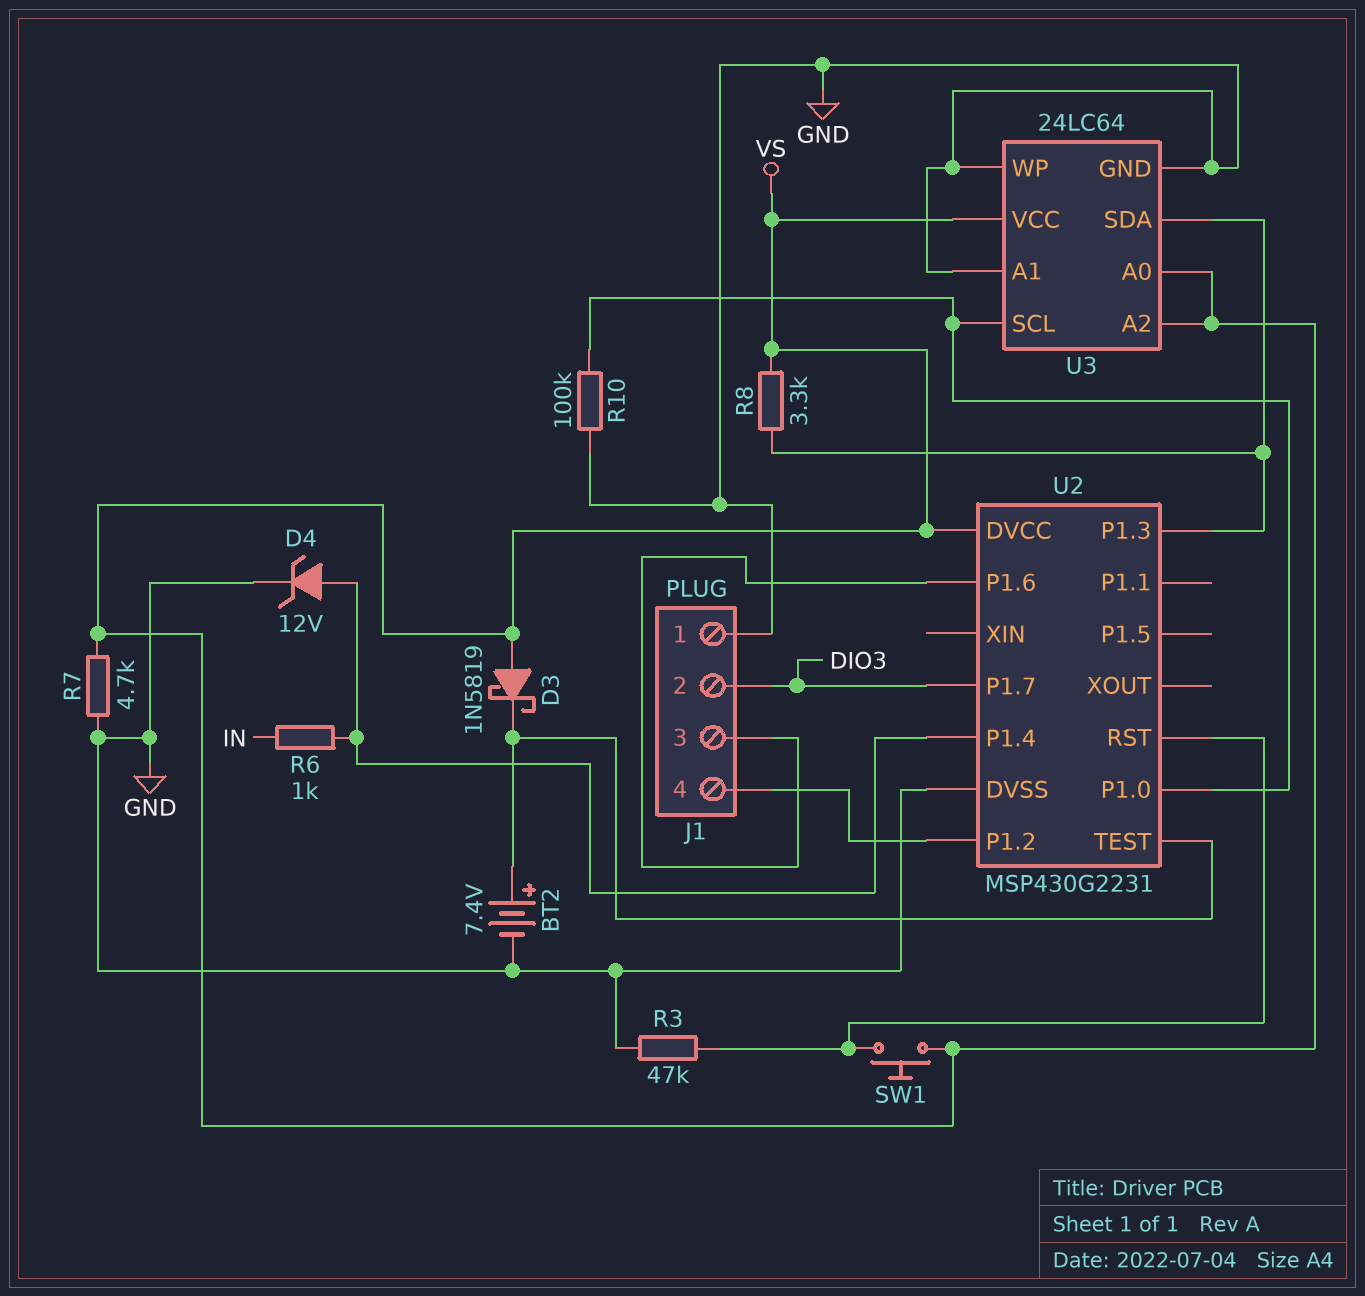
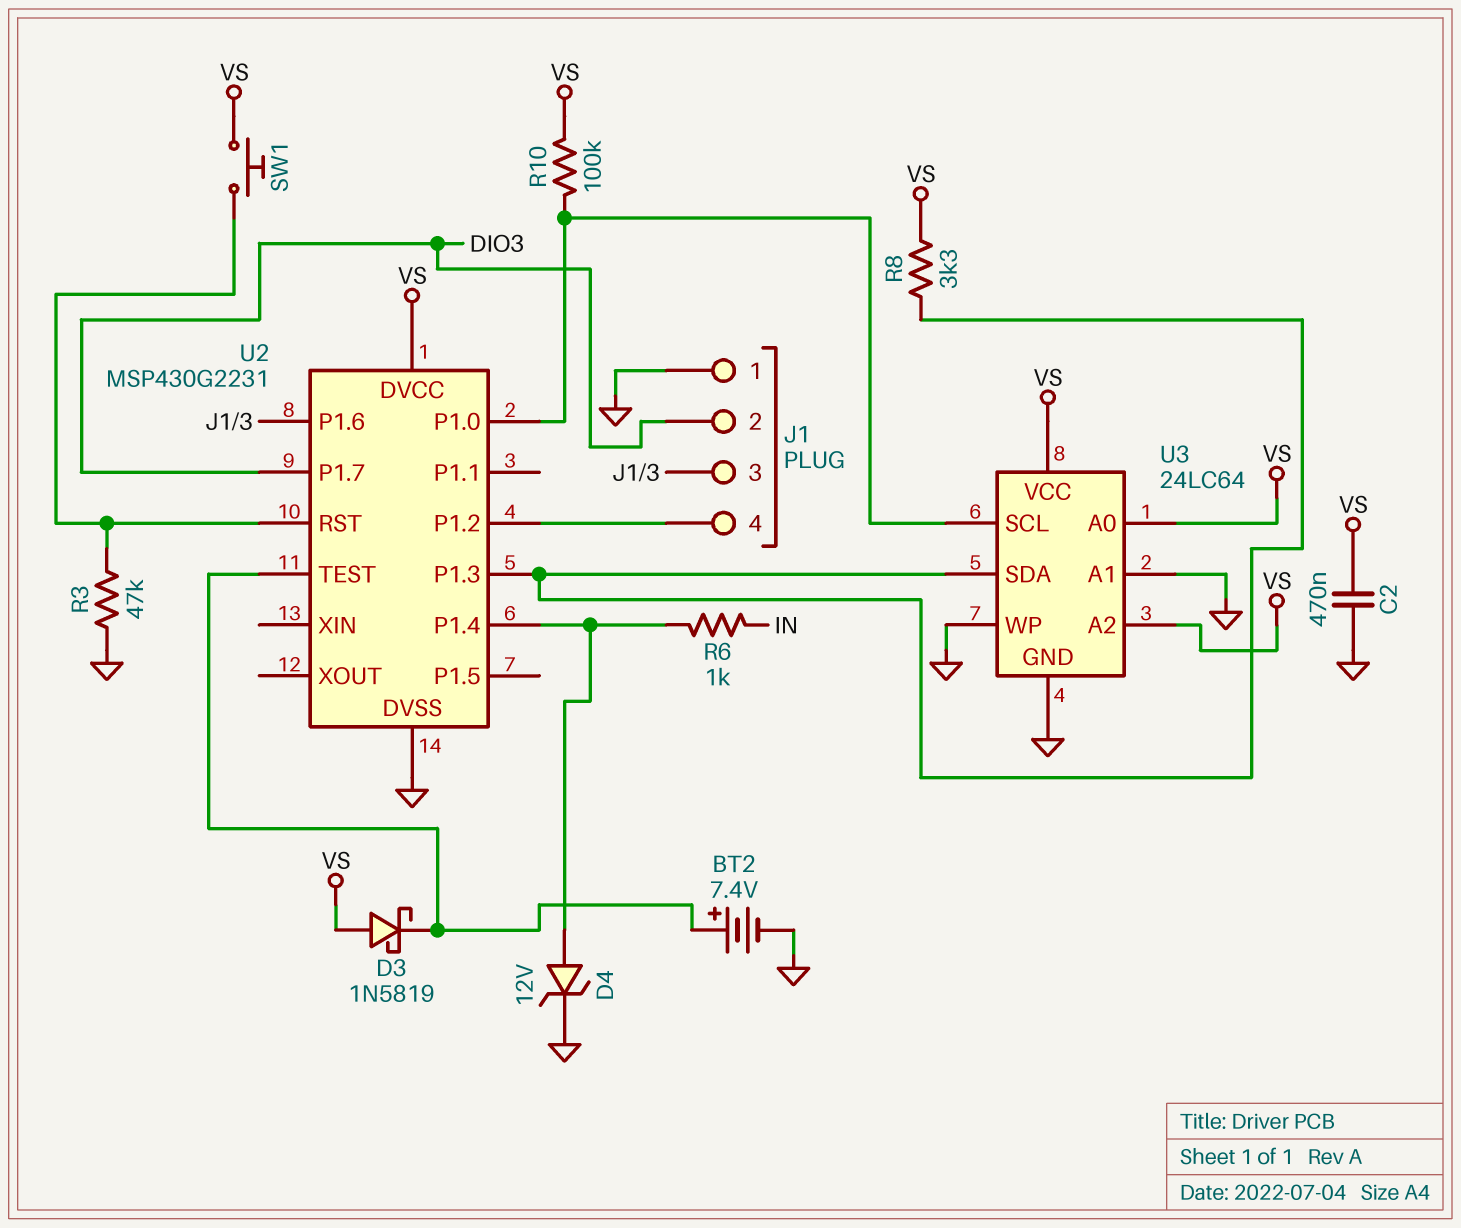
C2: none -> 470nF (GND, VS)
R7: 4.7k (GND, VS) -> none
R10: 100k (GND, U2/P1.0) -> 100k (U2/P1.0, VS)

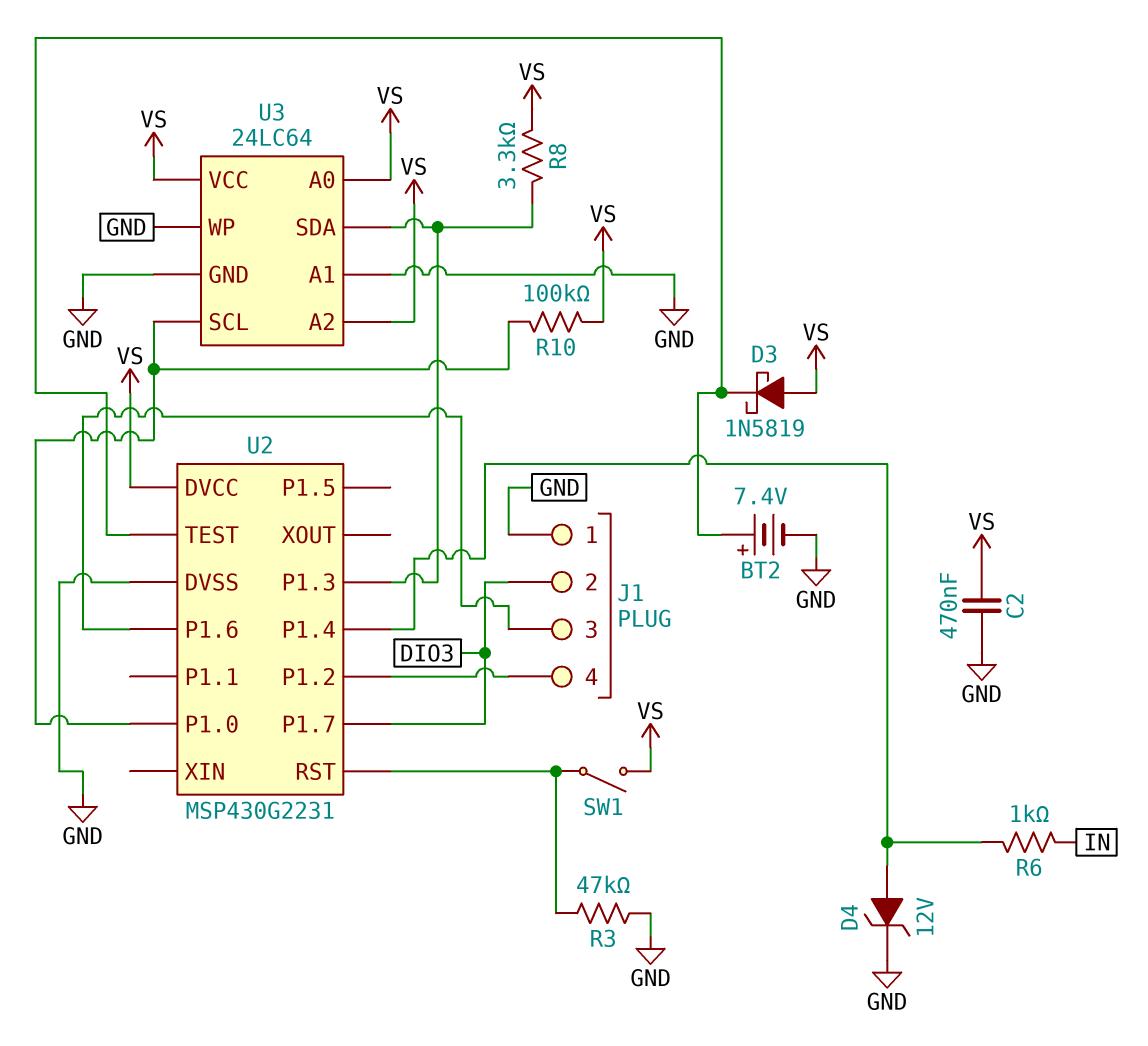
SW1: button (U2/RST, VS) -> switch (U2/RST, VS)

